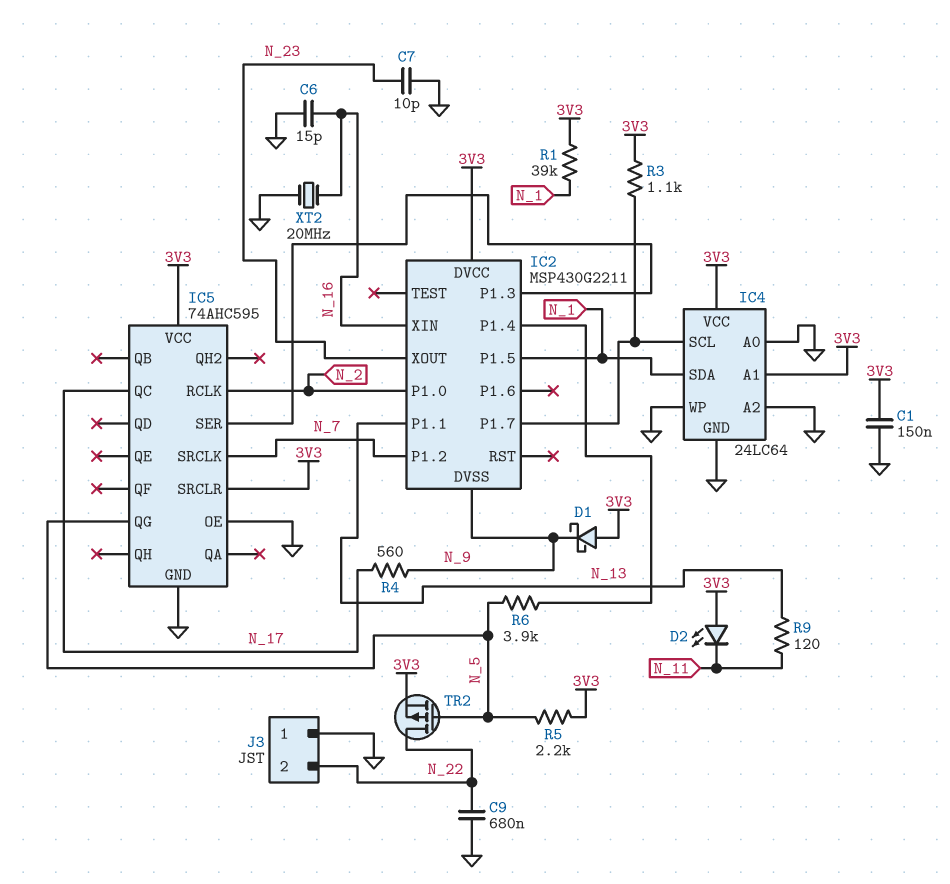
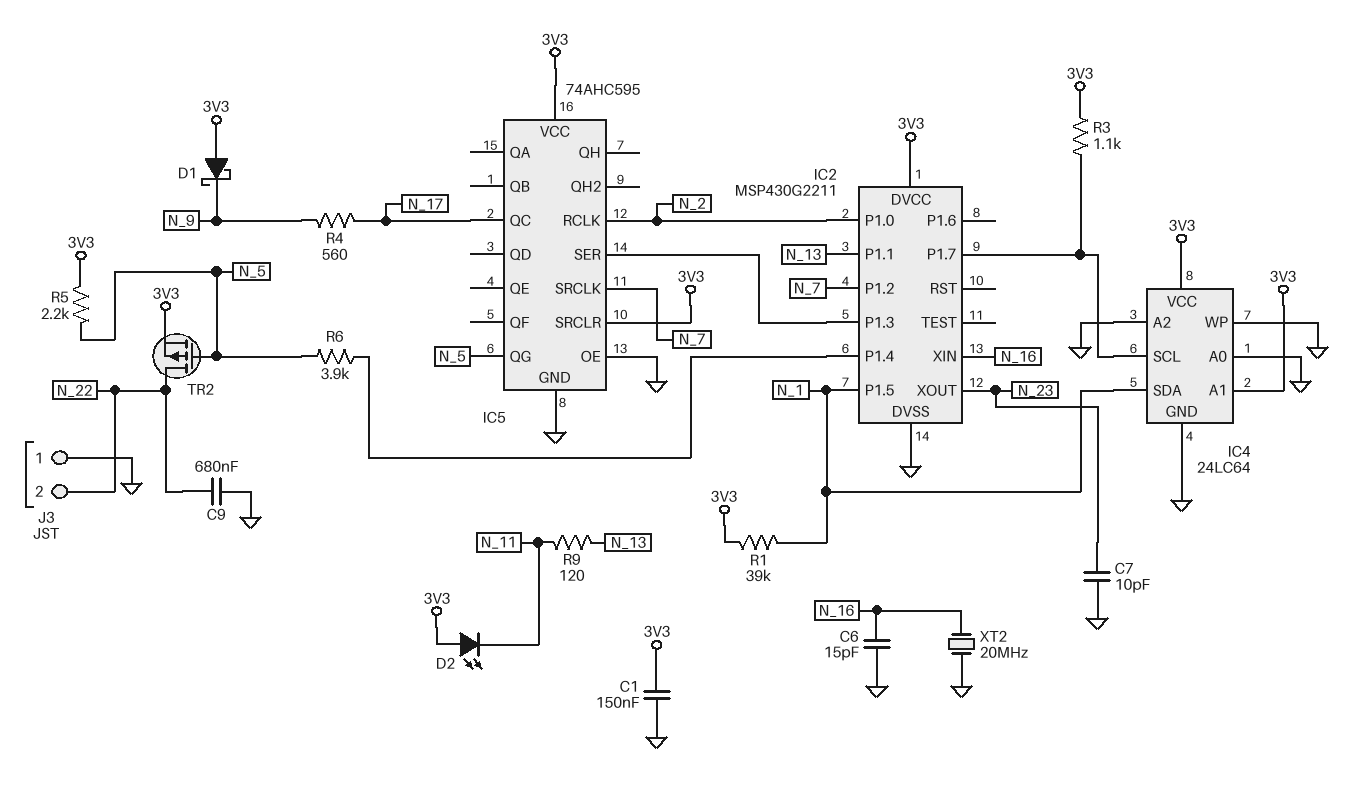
IC2 pin DVSS: N_9 -> GND

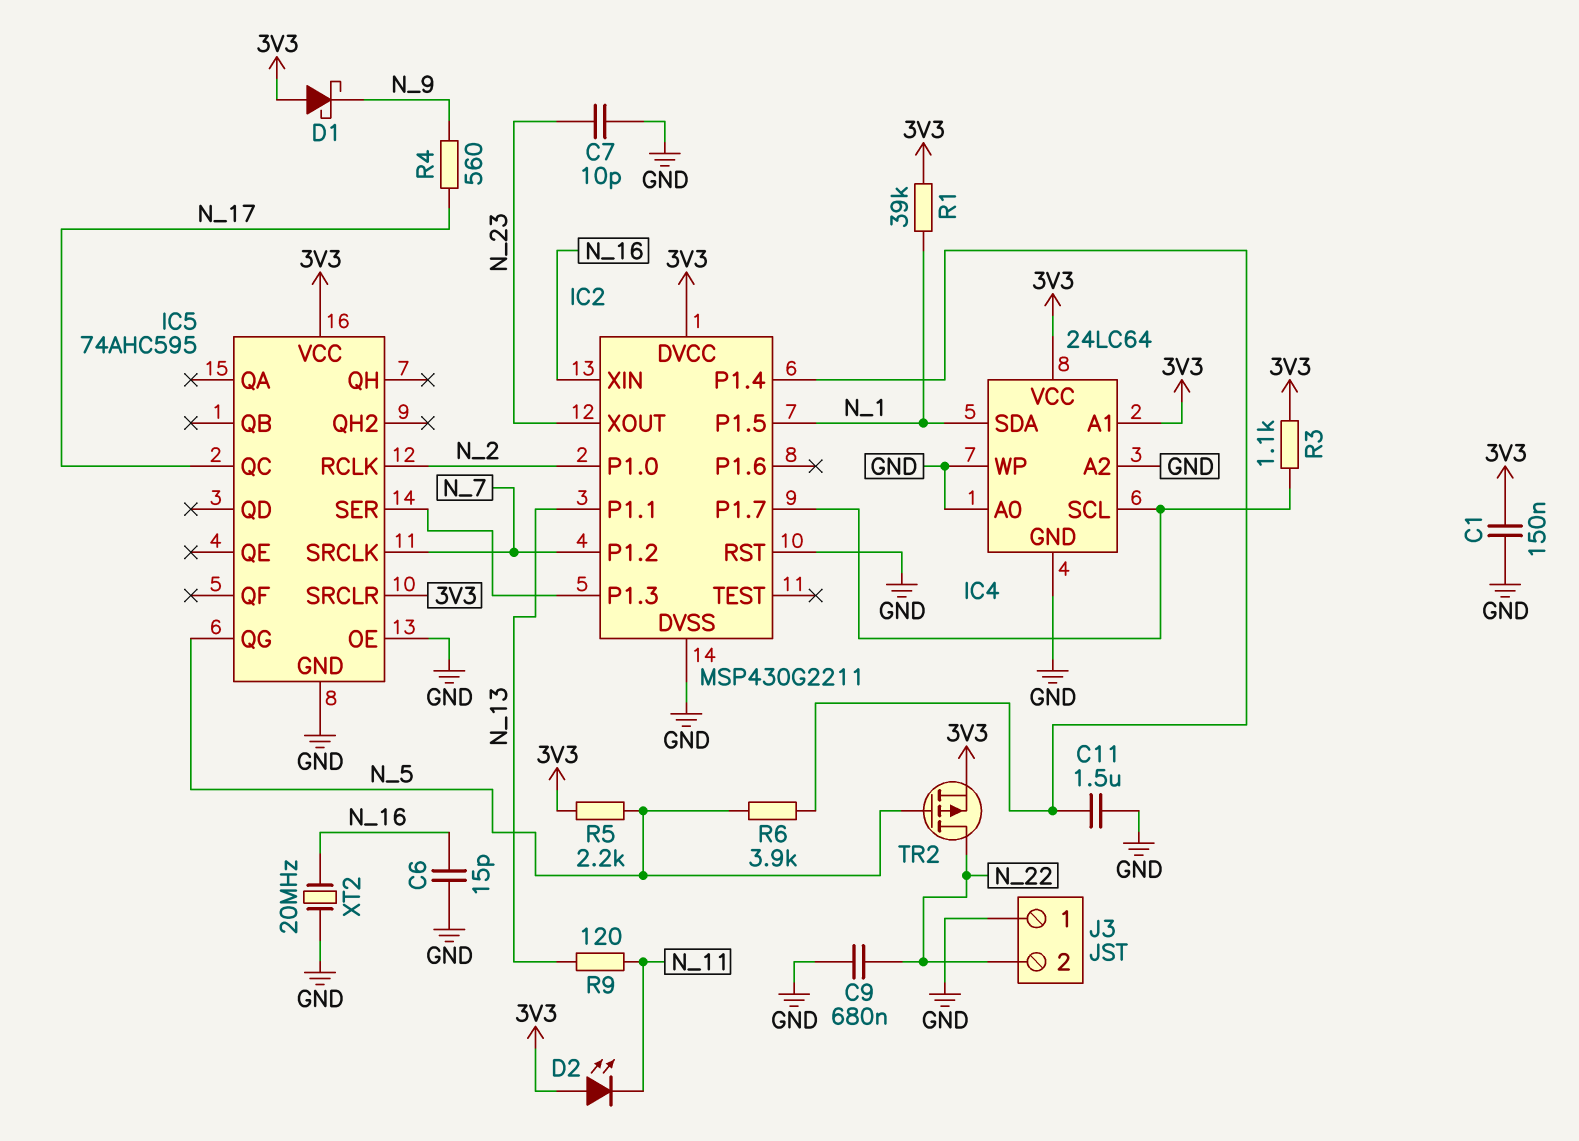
C11: none -> 1.5uF (GND, IC2/P1.4)
IC2 pin RST: none -> GND

